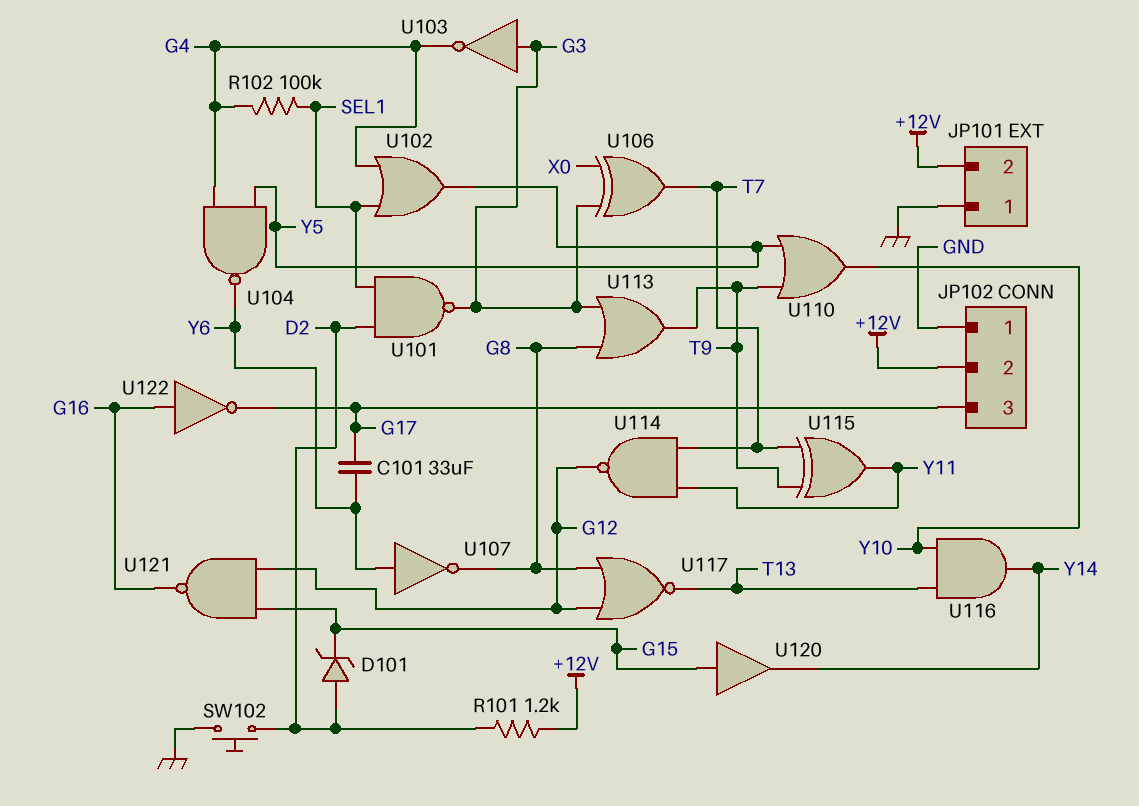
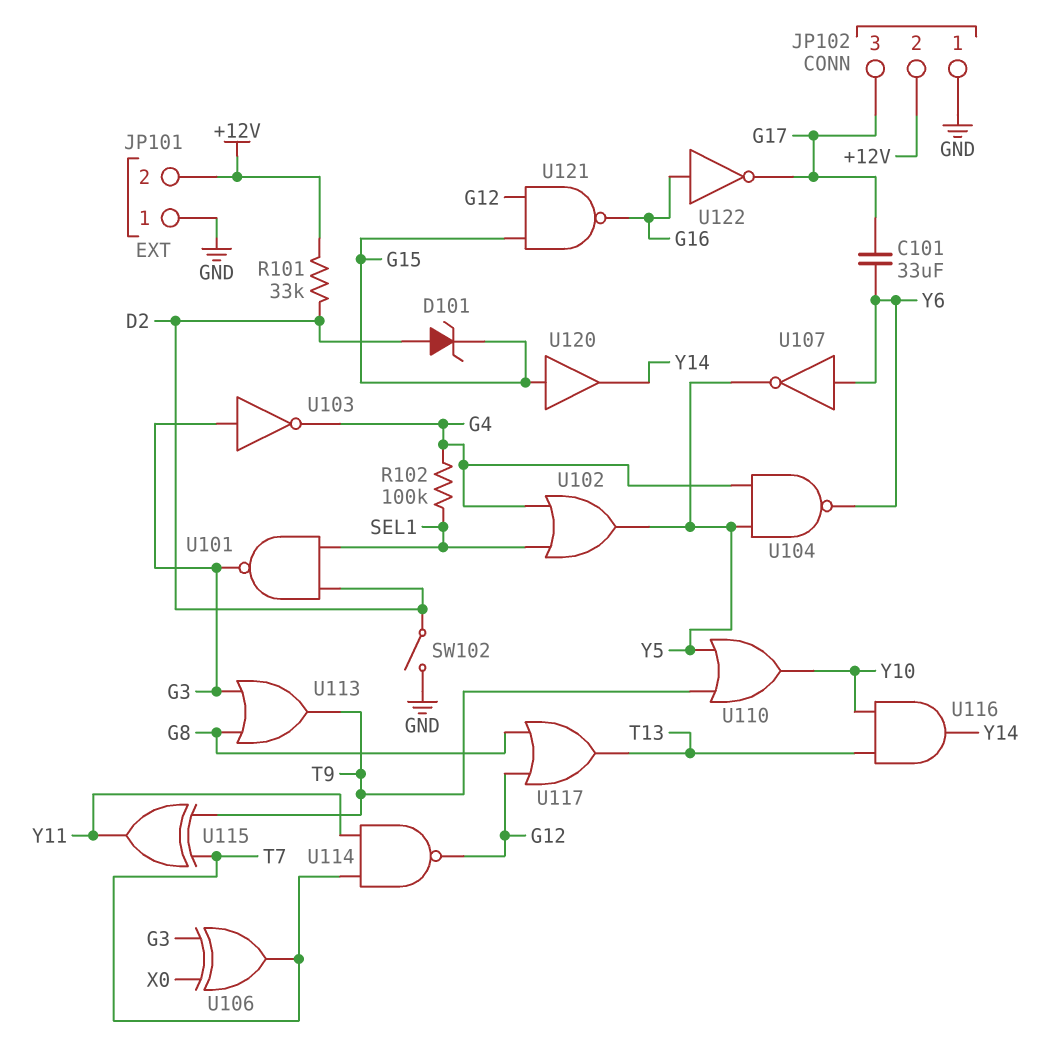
R101: 1.2k (+12V, D2) -> 33k (+12V, D2)
SW102: button (D2, GND) -> switch (D2, GND)
U107: NOT (in Y6, out G8) -> NOT (in Y6, out Y5)
U117: NOR (in G8, in G12, out T13) -> OR (in G8, in G12, out T13)

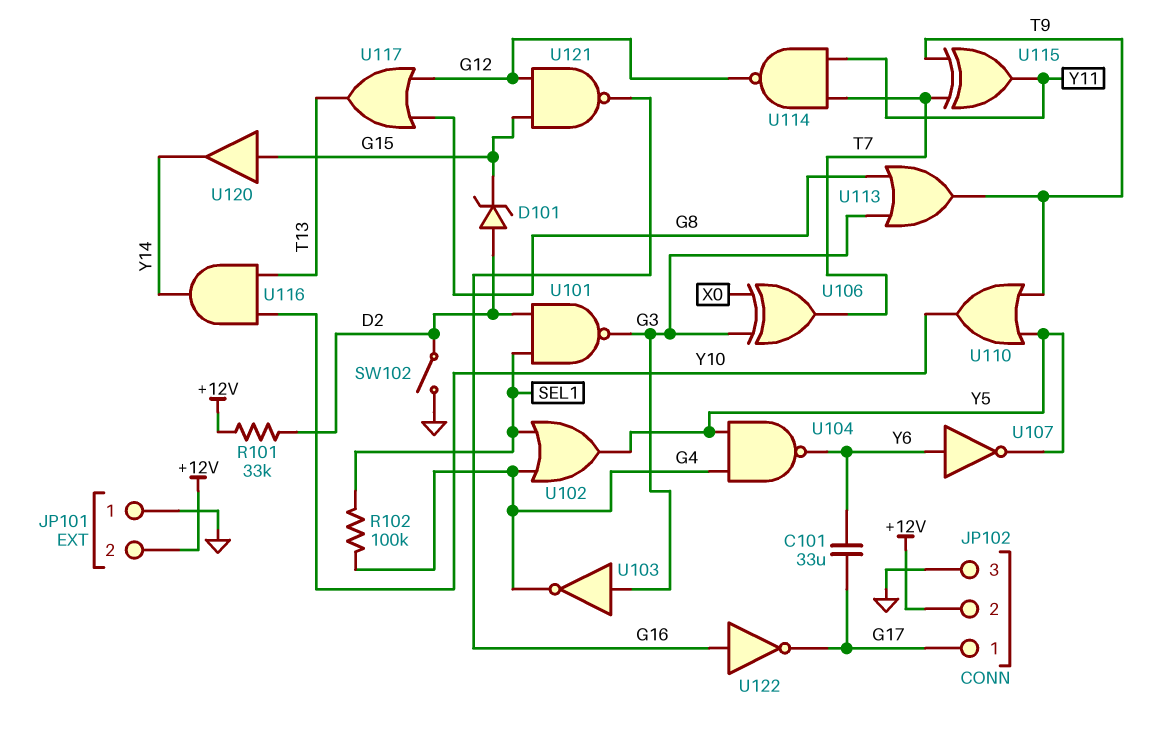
JP102 pin 1: GND -> G17
JP102 pin 3: G17 -> GND

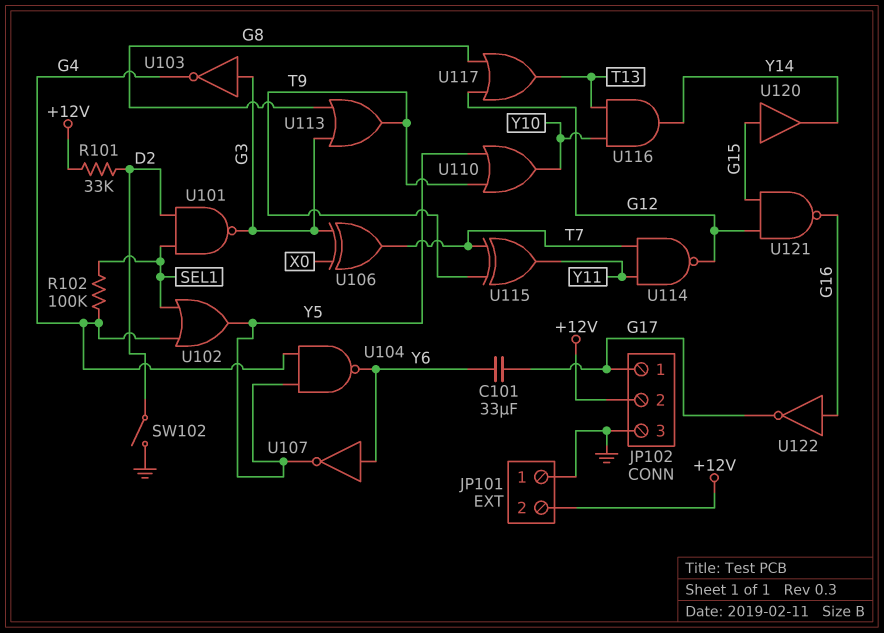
D101: zener (A D2, K G15) -> none

